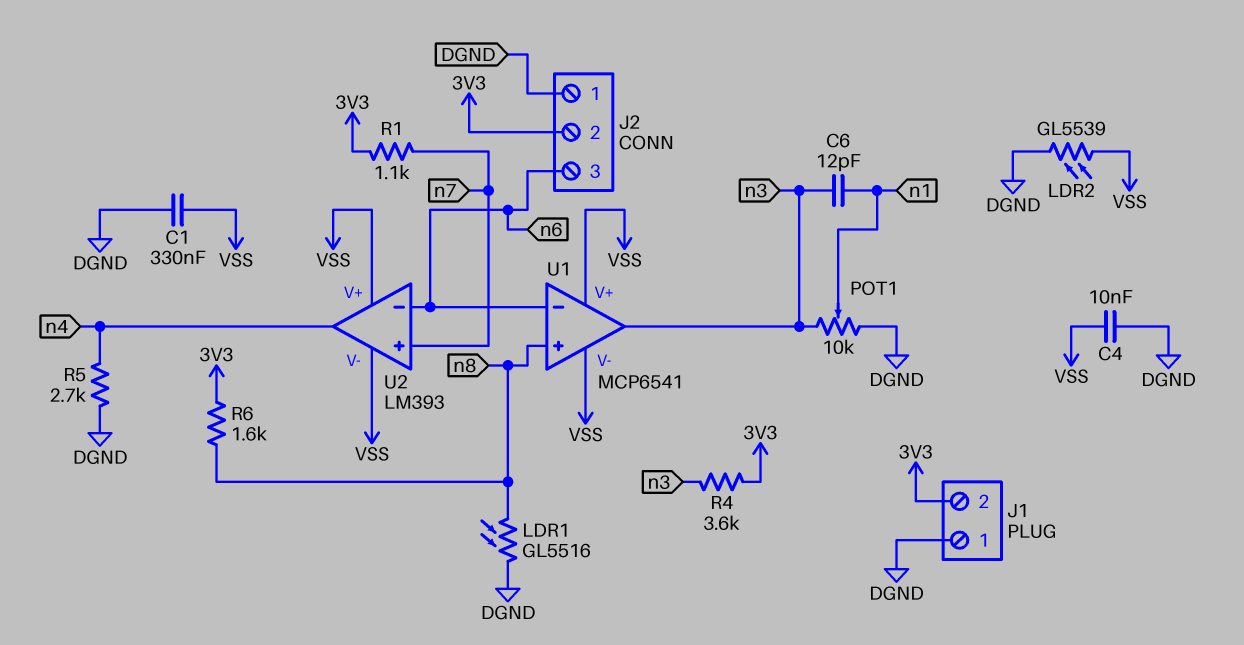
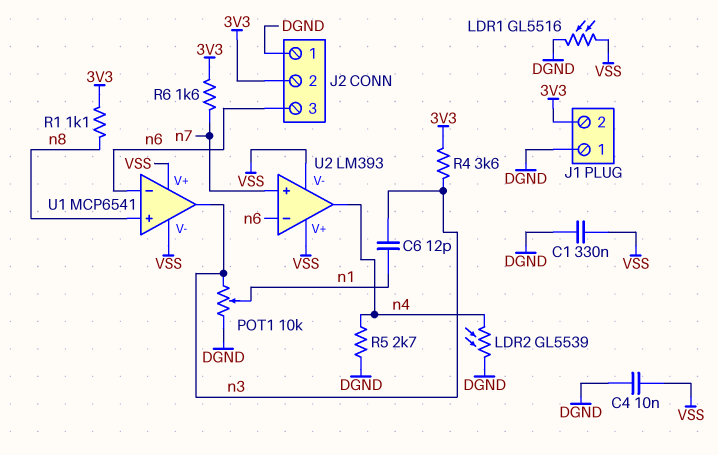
LDR1: GL5516 (DGND, n8) -> GL5516 (DGND, VSS)
LDR2: GL5539 (DGND, VSS) -> GL5539 (DGND, n4)
R1: 1.1k (3V3, n7) -> 1.1k (3V3, n8)
R6: 1.6k (3V3, n8) -> 1.6k (3V3, n7)

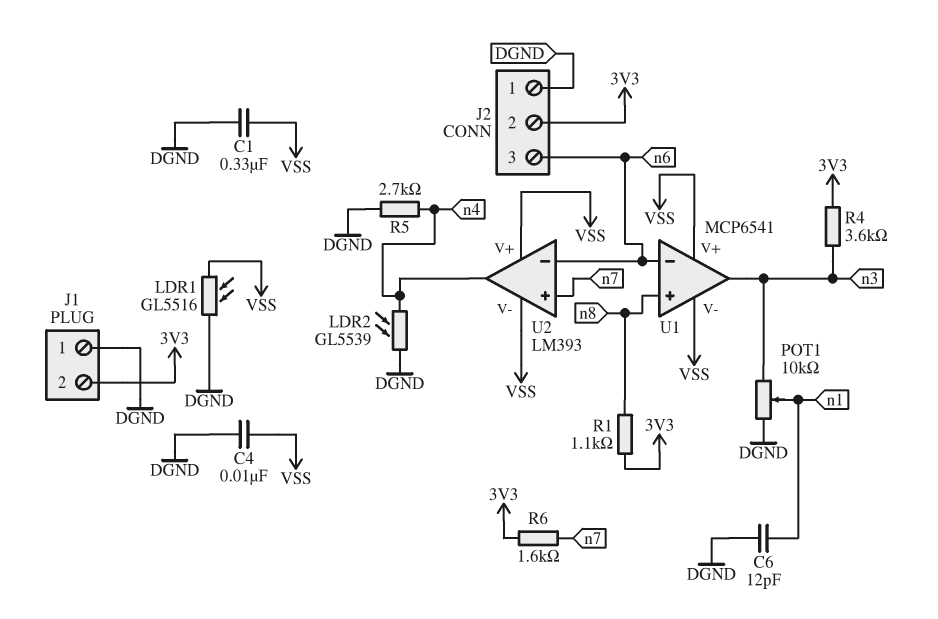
C6: 12pF (n1, n3) -> 12pF (DGND, n1)

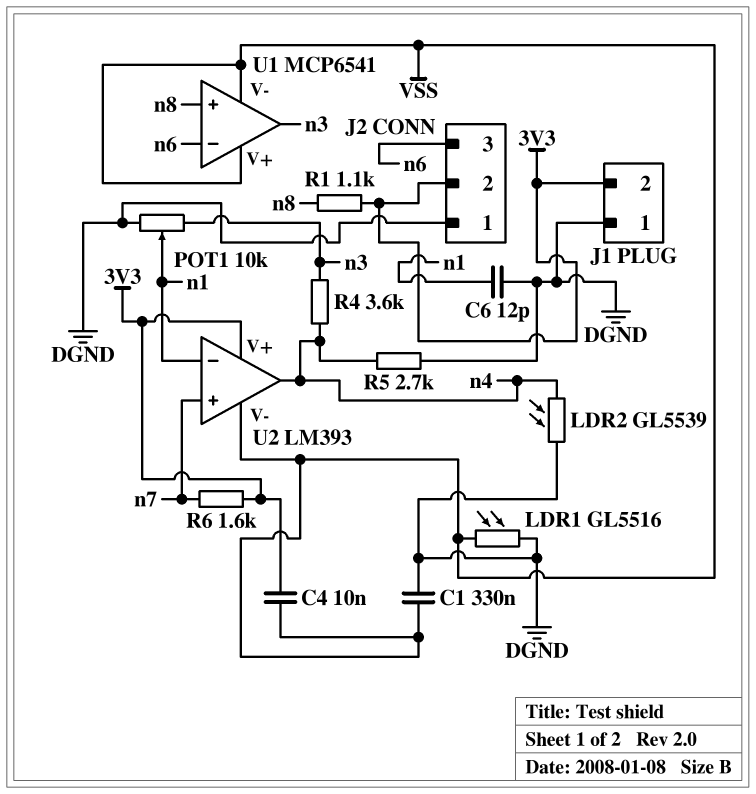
C4: 10nF (DGND, VSS) -> 10nF (3V3, VSS)
R4: 3.6k (3V3, n3) -> 3.6k (n3, n4)
U2 pin V+: VSS -> 3V3
U2 pin in-: n6 -> n1

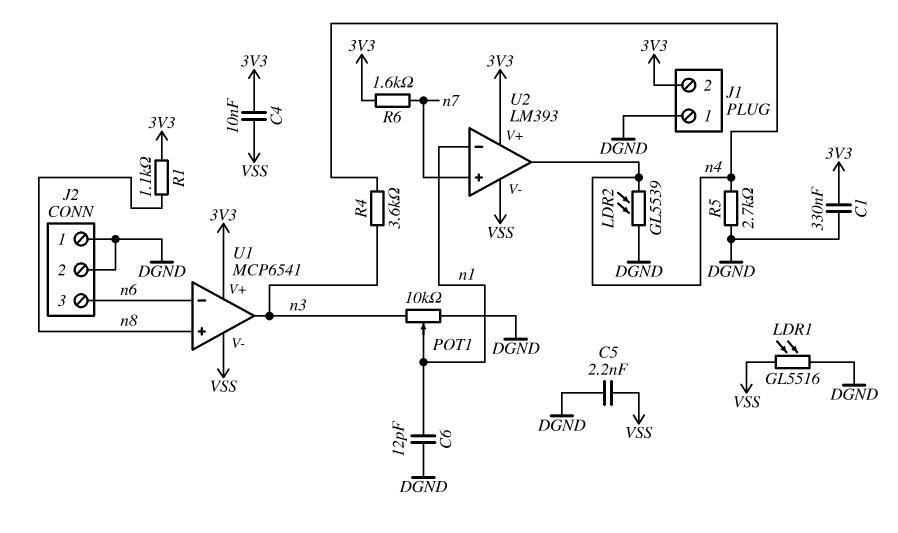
C1: 330nF (DGND, VSS) -> 330nF (3V3, DGND)
C5: none -> 2.2nF (DGND, VSS)
J2 pin 2: 3V3 -> DGND
U1 pin V+: VSS -> 3V3

